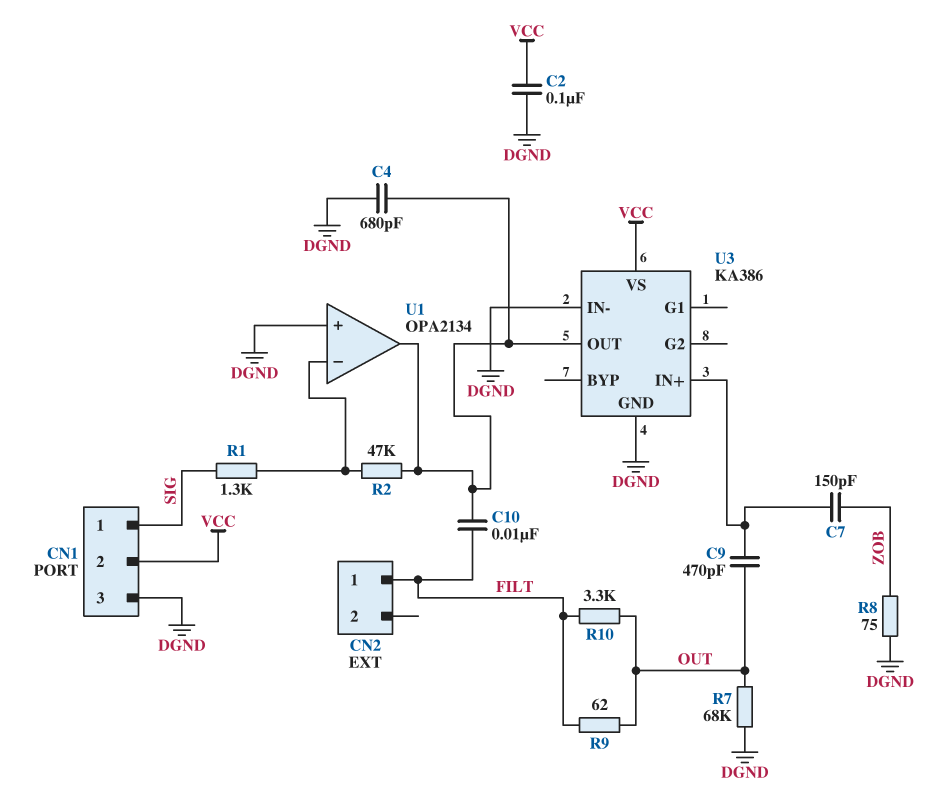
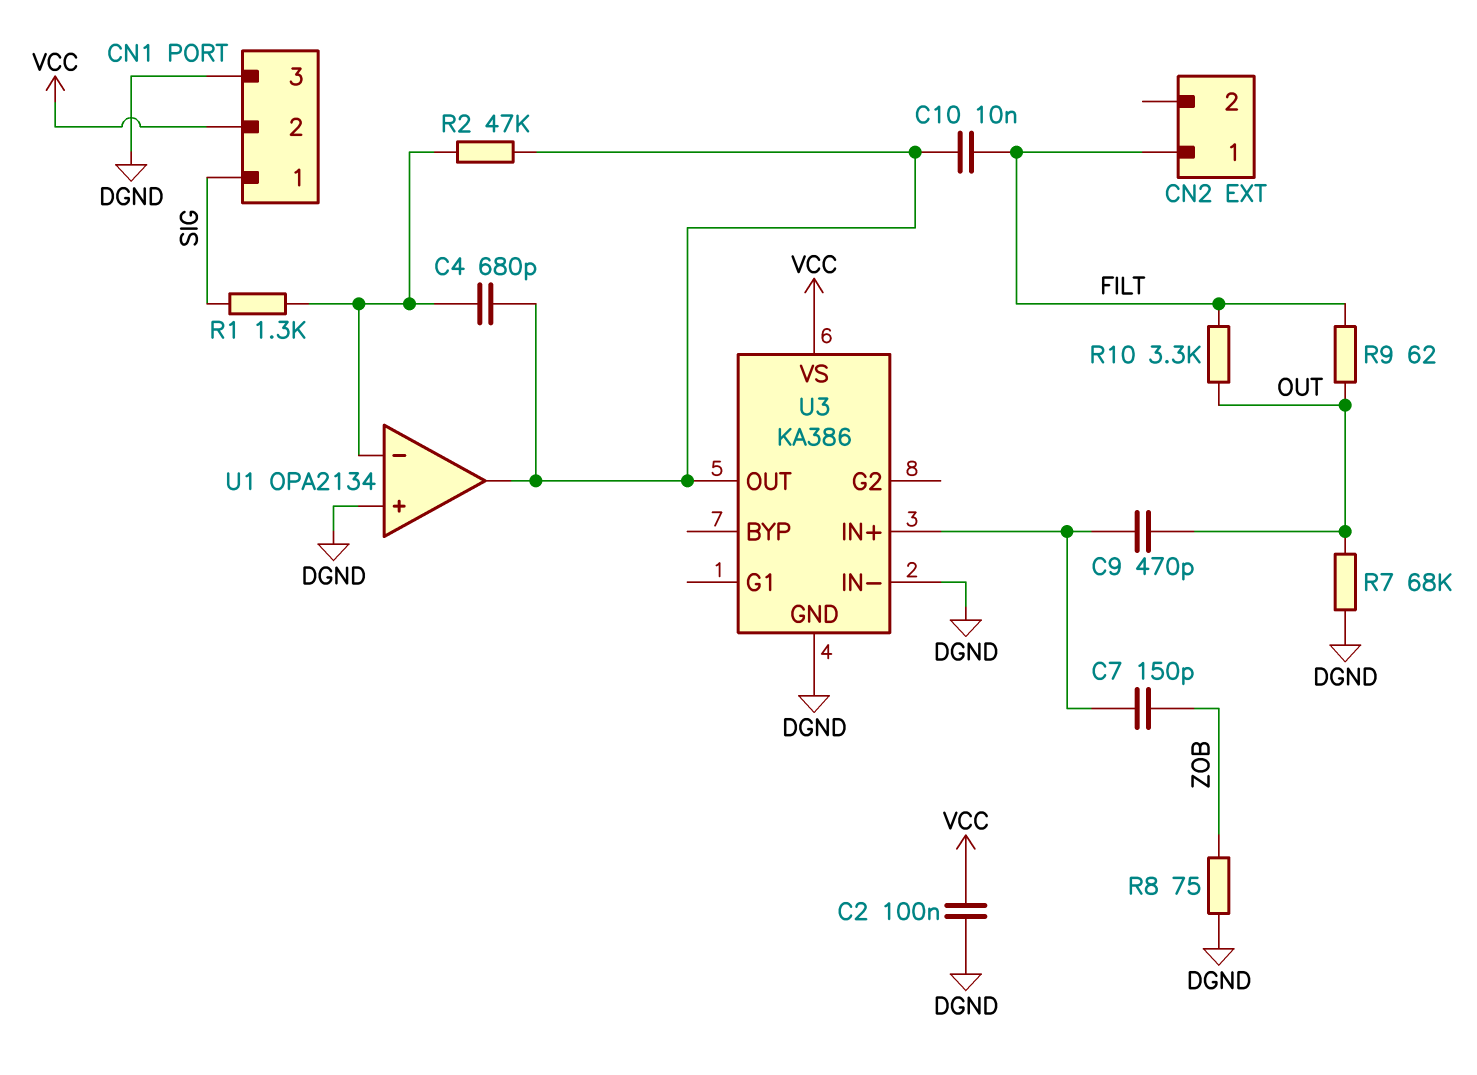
C4: 680pF (DGND, U1/out) -> 680pF (U1/in-, U1/out)

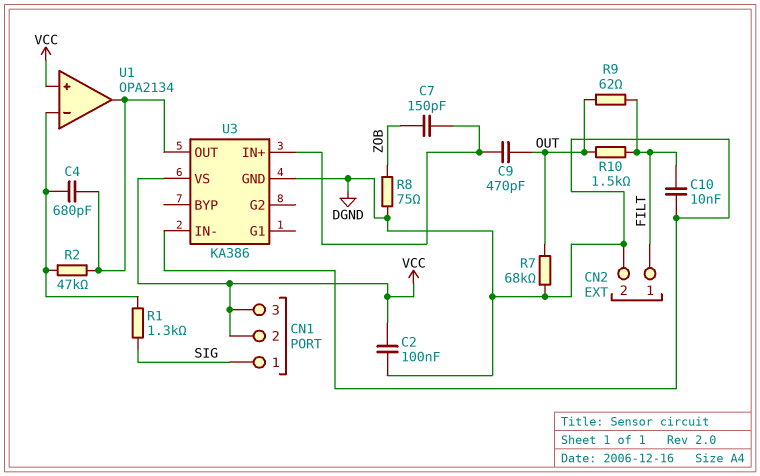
C10: 10nF (FILT, U1/out) -> 10nF (DGND, FILT)
CN1 pin 3: DGND -> VCC
CN2 pin 2: none -> DGND
R10: 3.3k (FILT, OUT) -> 1.5k (FILT, OUT)
U1 pin in+: DGND -> VCC

